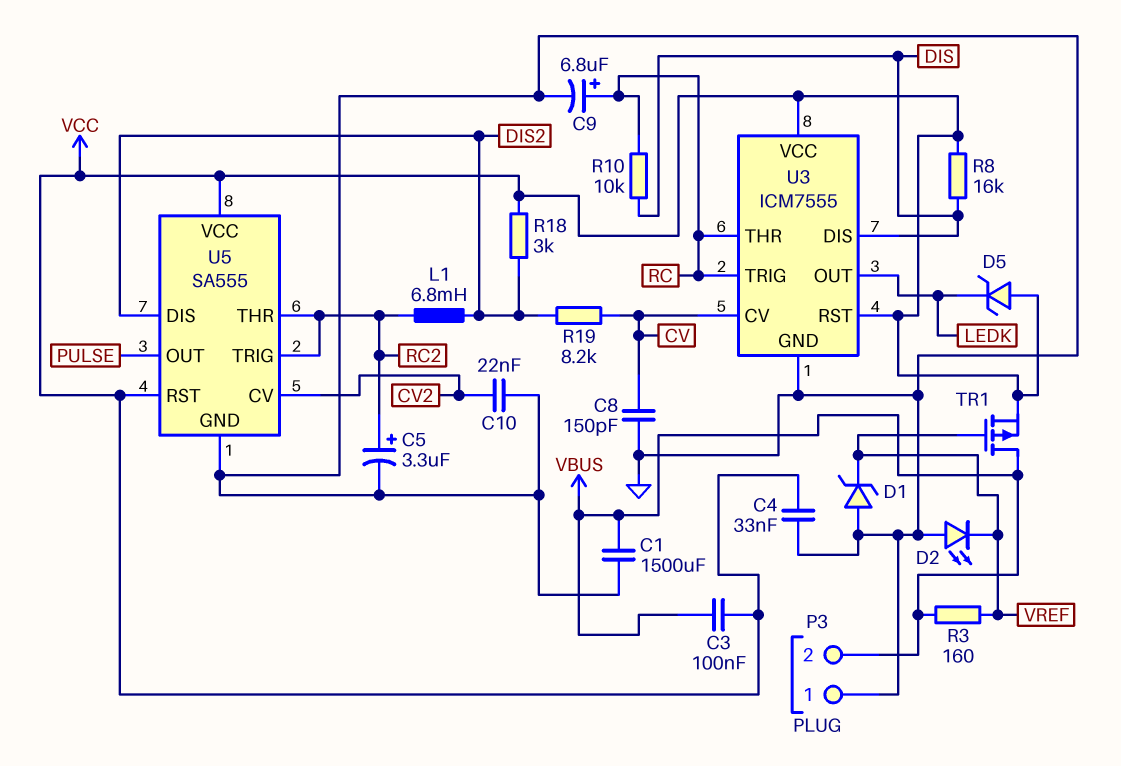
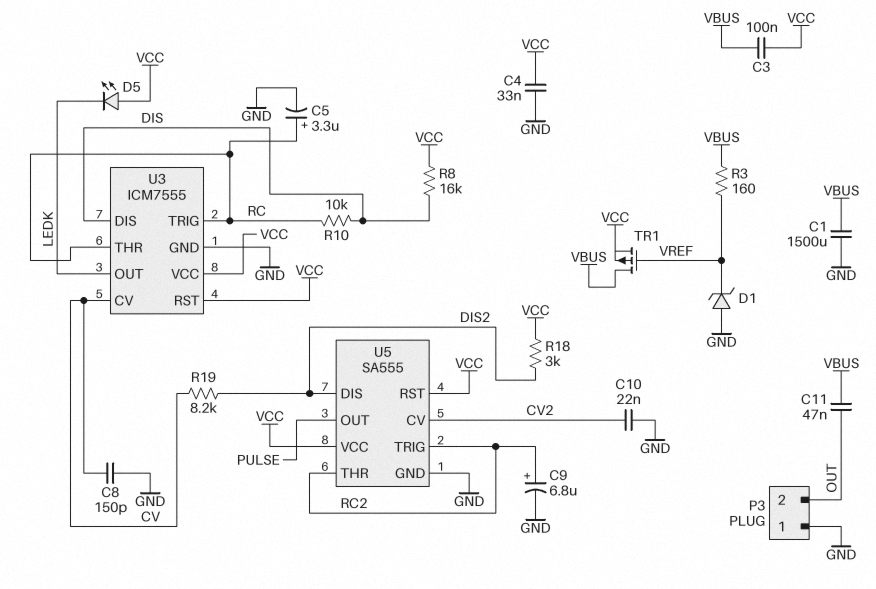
C5: 3.3uF (plus RC2, minus GND) -> 3.3uF (plus RC, minus GND)
C9: 6.8uF (plus RC, minus GND) -> 6.8uF (plus RC2, minus GND)
C11: none -> 47nF (OUT, VBUS)
D2: LED (A GND, K VREF) -> none
D5: zener (A VCC, K LEDK) -> LED (A VCC, K LEDK)
L1: 6.8mH (DIS2, RC2) -> none
P3 pin 2: VBUS -> OUT

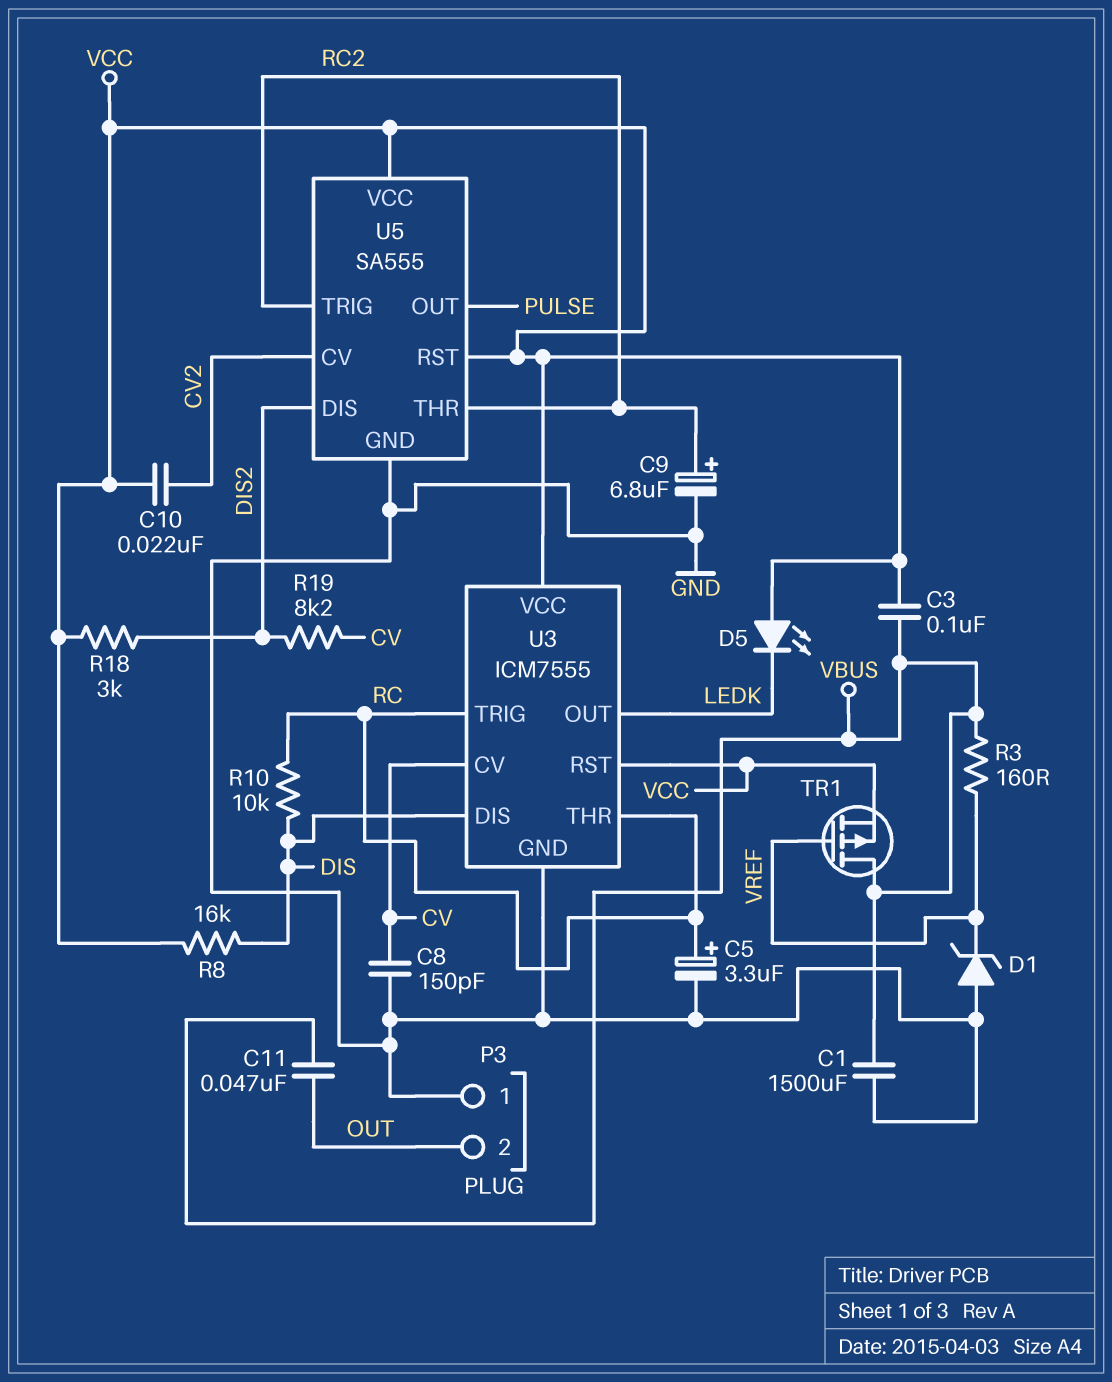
C4: 33nF (GND, VCC) -> none
C10: 22nF (CV2, GND) -> 22nF (CV2, VCC)

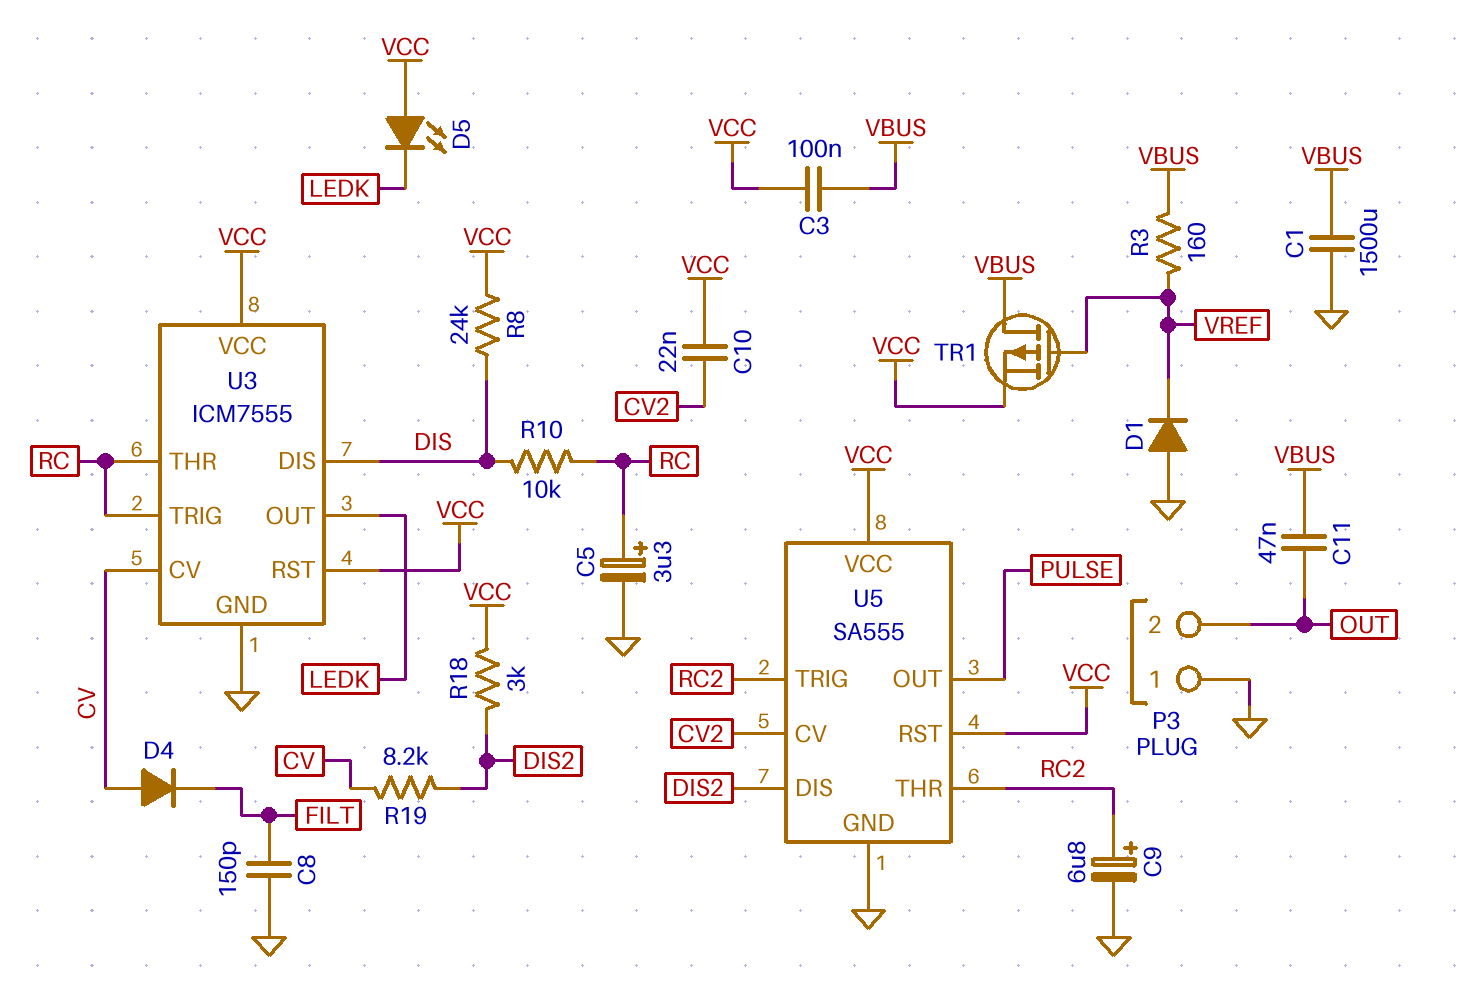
C8: 150pF (CV, GND) -> 150pF (FILT, GND)
D1: zener (A GND, K VREF) -> diode (A GND, K VREF)
D4: none -> diode (A CV, K FILT)
R8: 16k (DIS, VCC) -> 24k (DIS, VCC)

